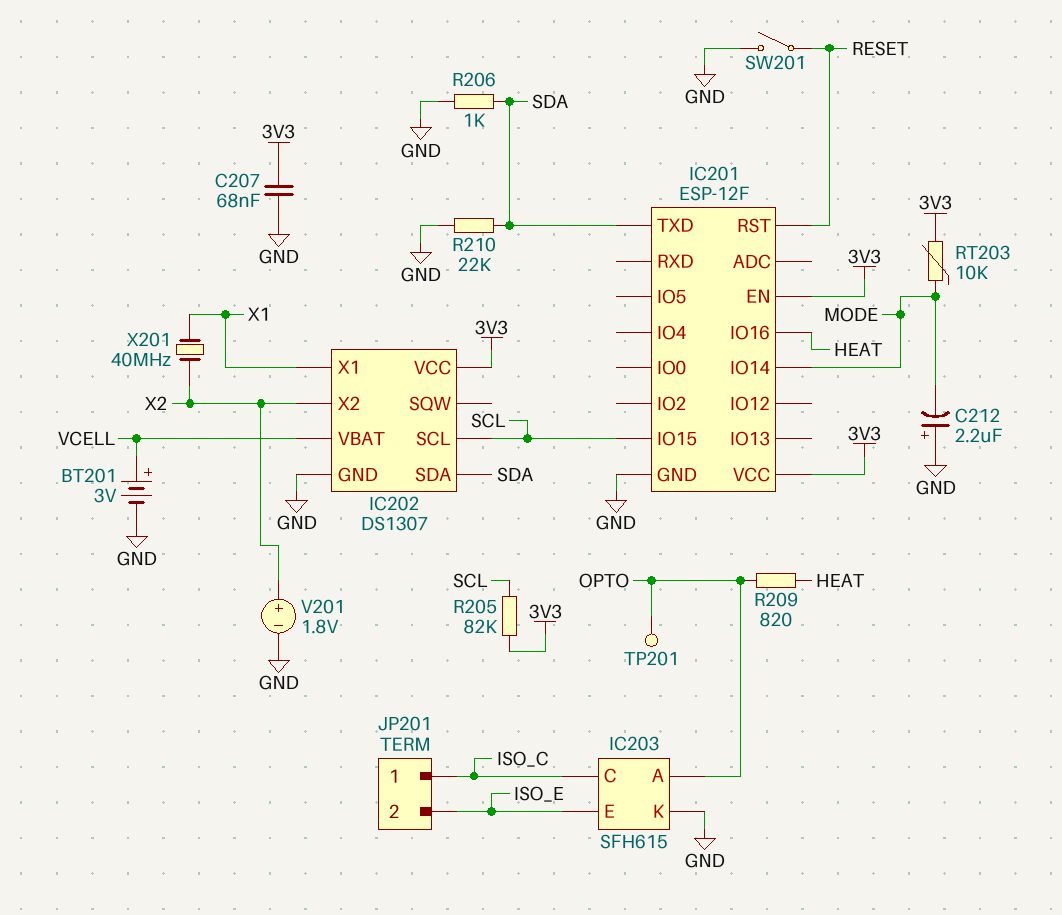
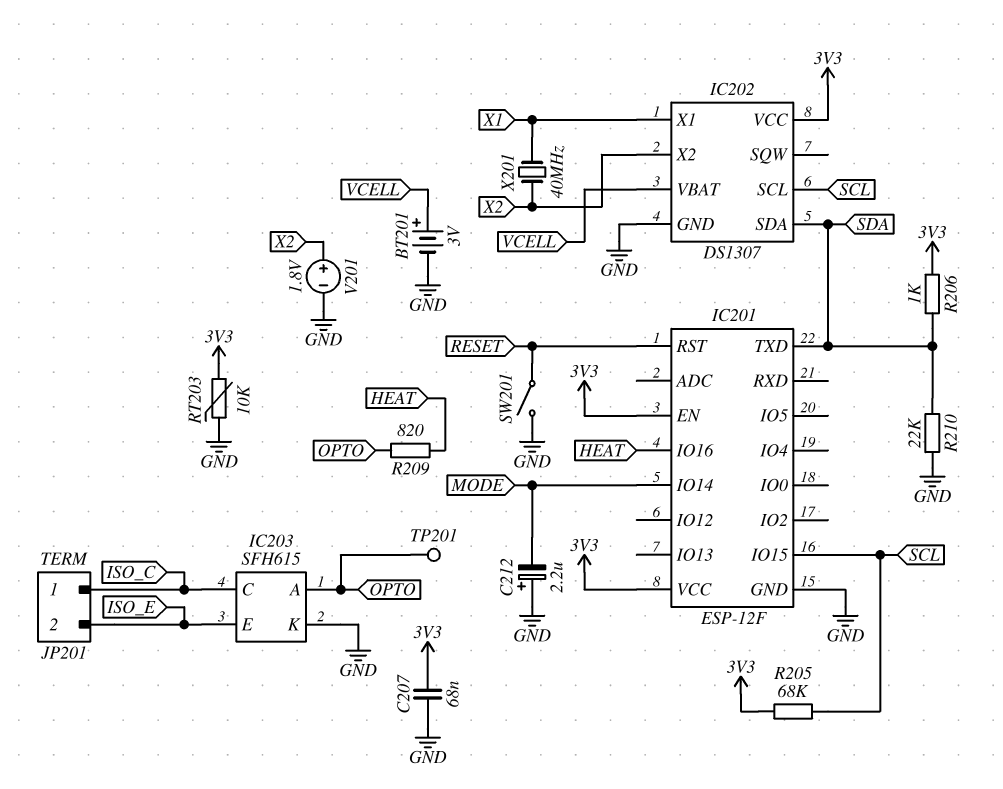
R205: 82k (3V3, SCL) -> 68k (3V3, SCL)
R206: 1k (GND, SDA) -> 1k (3V3, SDA)
RT203: 10k (3V3, MODE) -> 10k (3V3, GND)

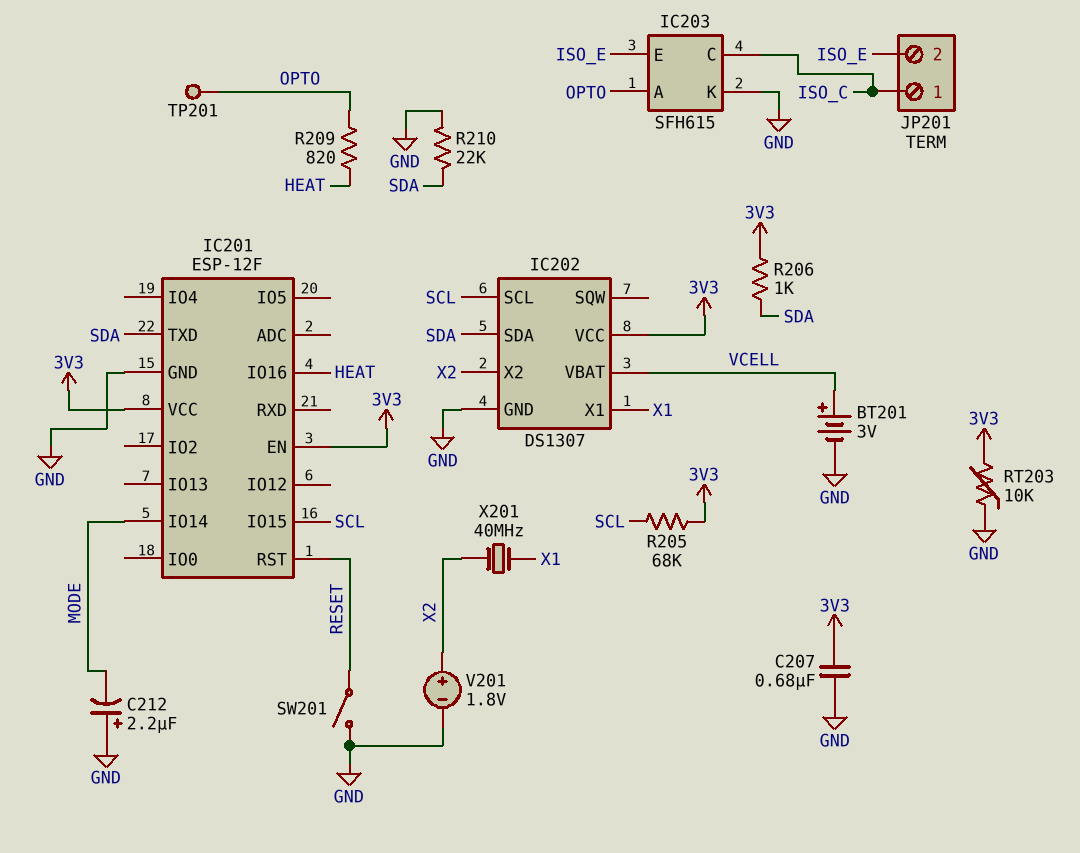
C207: 68nF (3V3, GND) -> 680nF (3V3, GND)

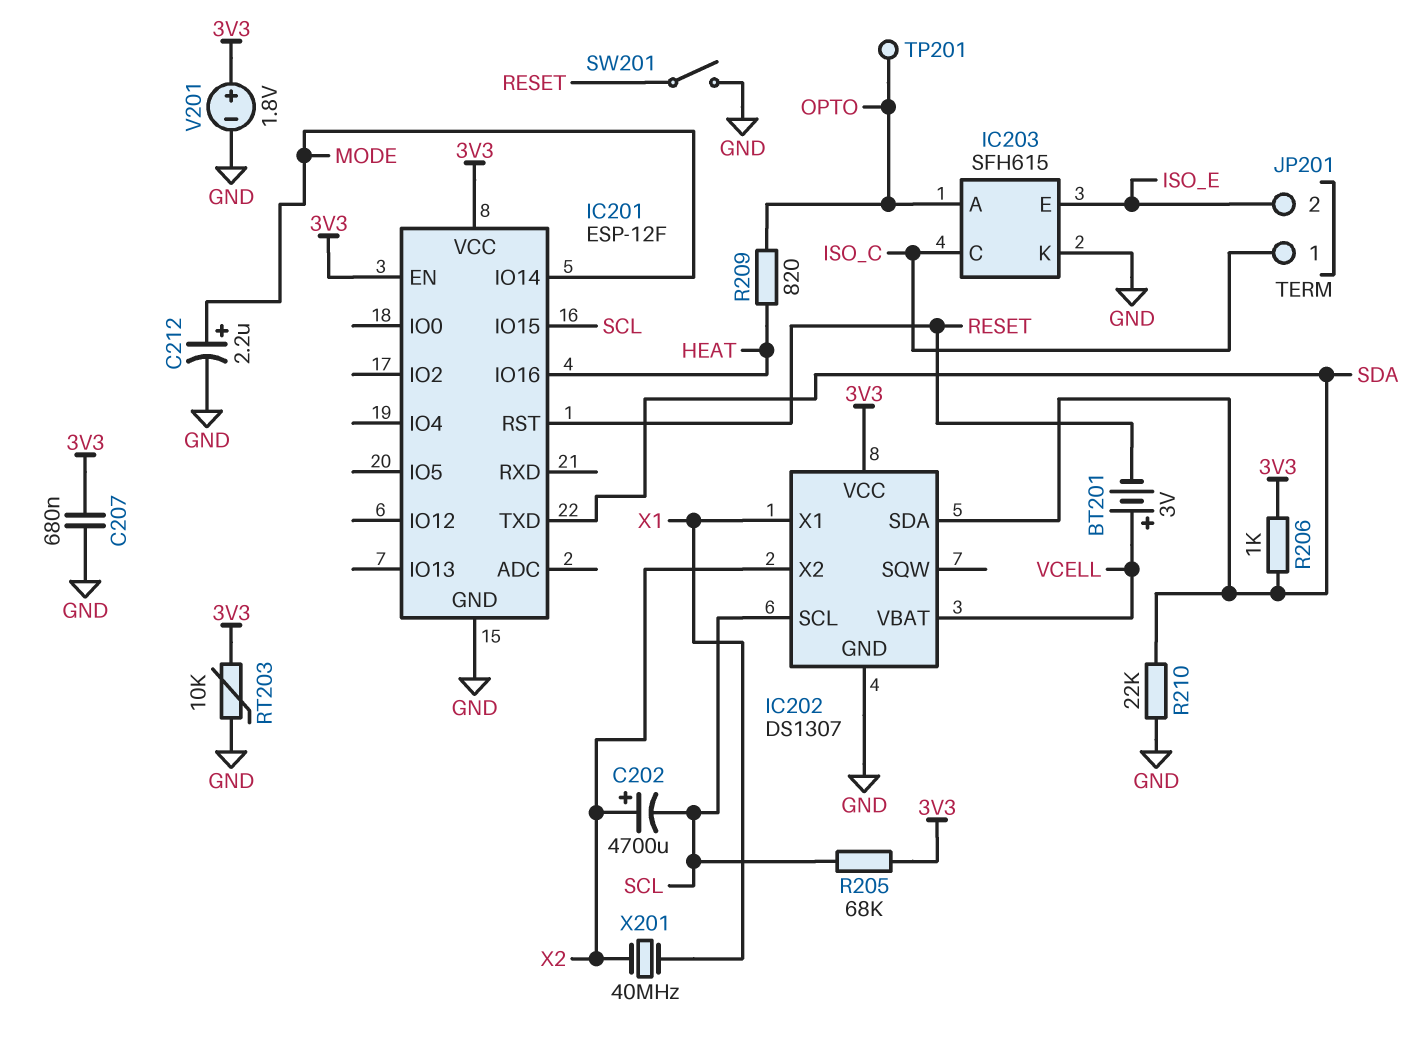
BT201: 3V (plus VCELL, minus GND) -> 3V (plus VCELL, minus RESET)
C202: none -> 4700uF (plus X2, minus SCL)
C212: 2.2uF (plus GND, minus MODE) -> 2.2uF (plus MODE, minus GND)
V201: 1.8V (plus X2, minus GND) -> 1.8V (plus 3V3, minus GND)

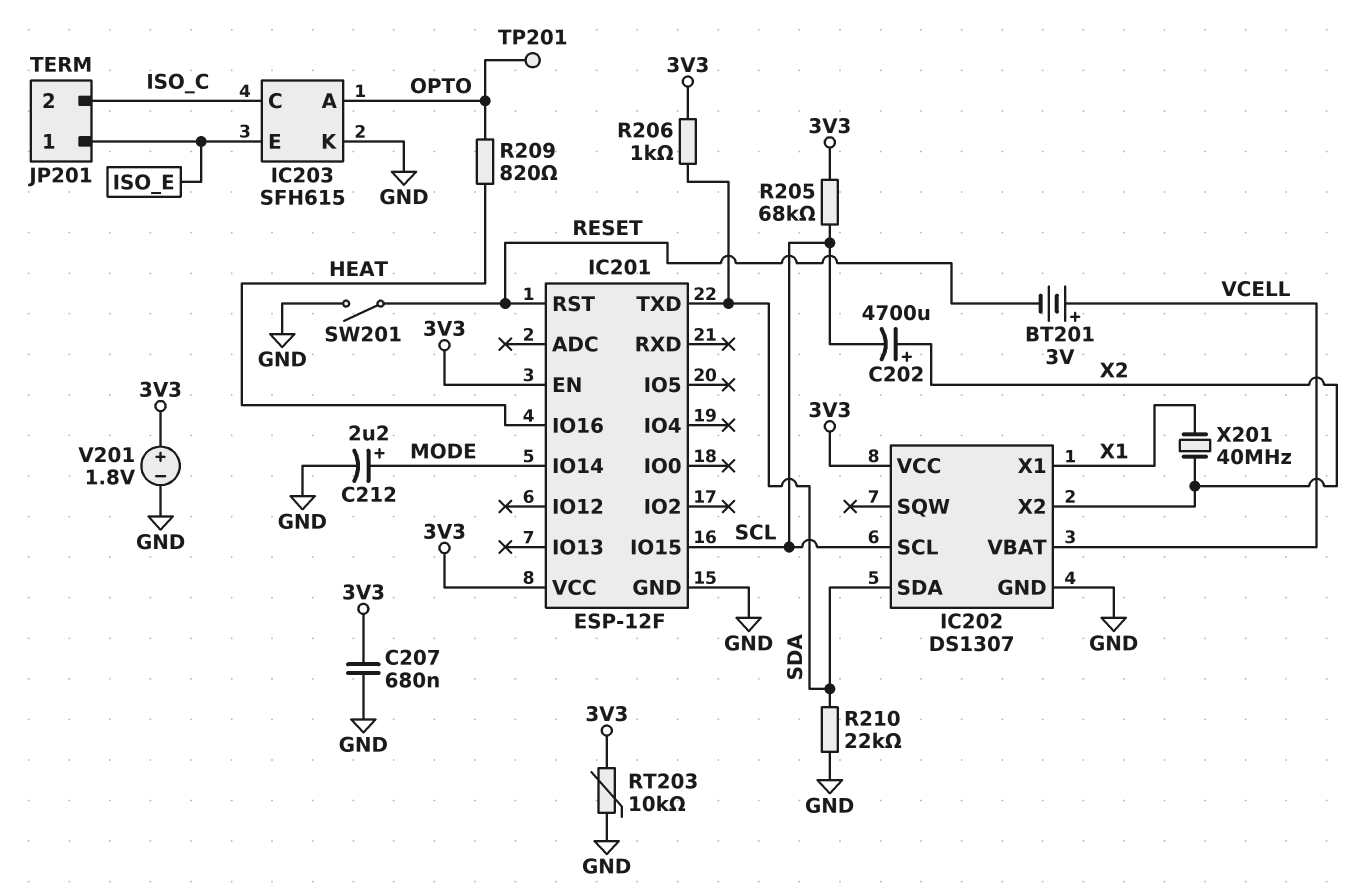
JP201 pin 1: ISO_C -> ISO_E
JP201 pin 2: ISO_E -> ISO_C

